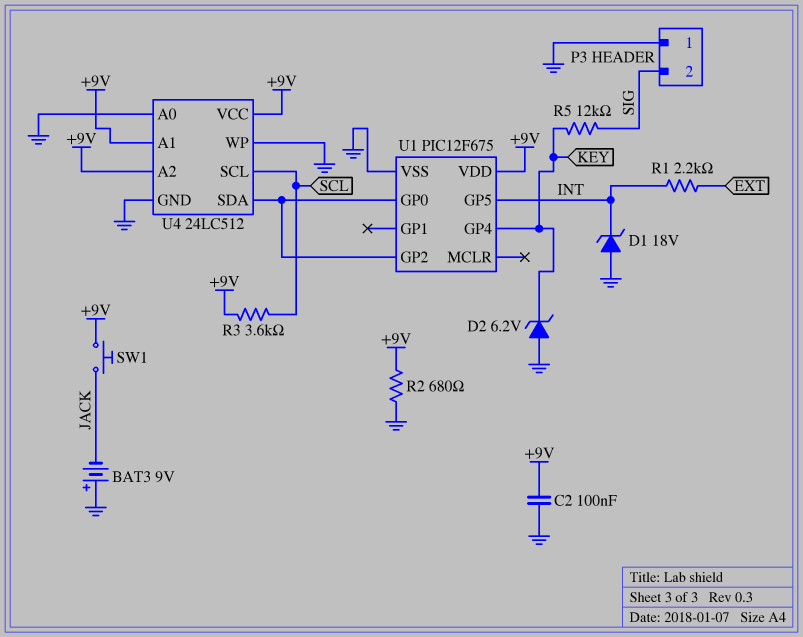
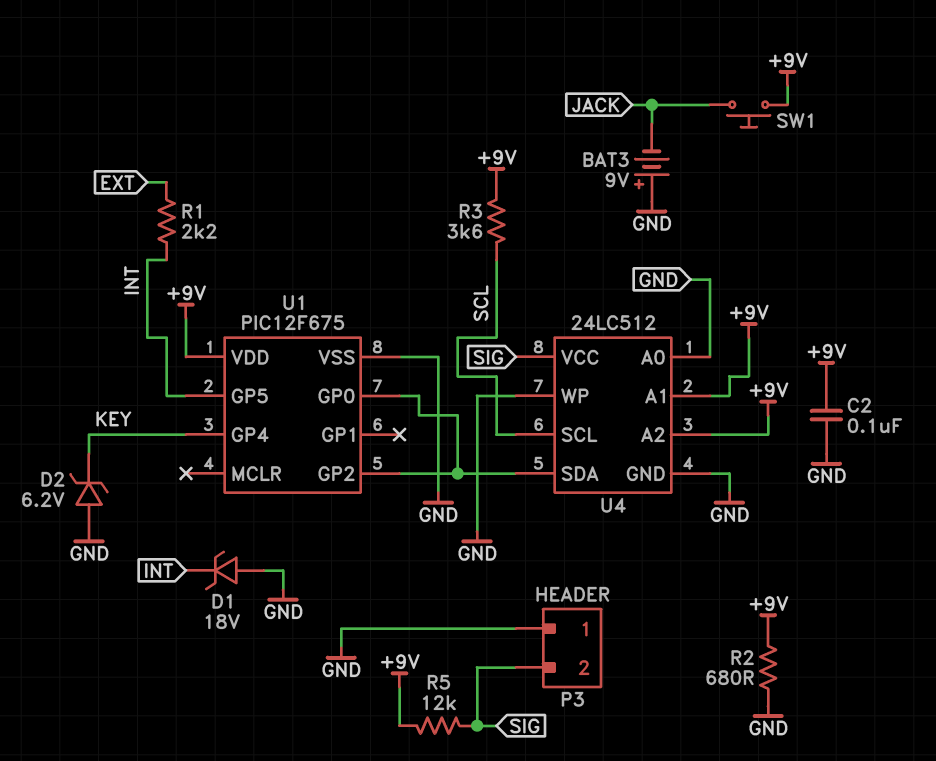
R5: 12k (KEY, SIG) -> 12k (+9V, SIG)
U4 pin VCC: +9V -> SIG

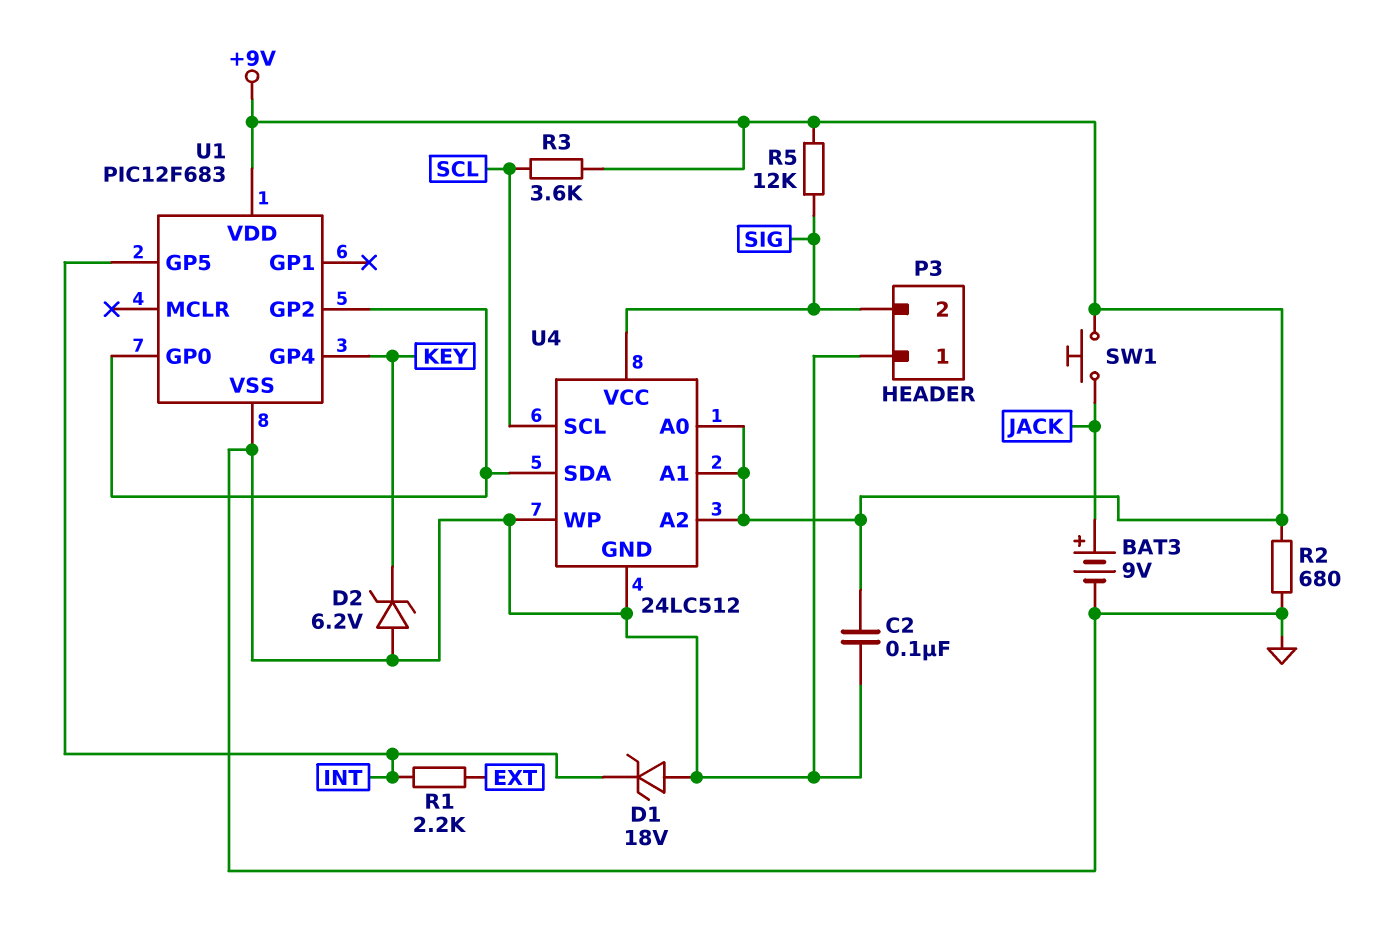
BAT3: 9V (plus GND, minus JACK) -> 9V (plus JACK, minus GND)
U1: PIC12F675 -> PIC12F683
U4 pin A0: GND -> +9V

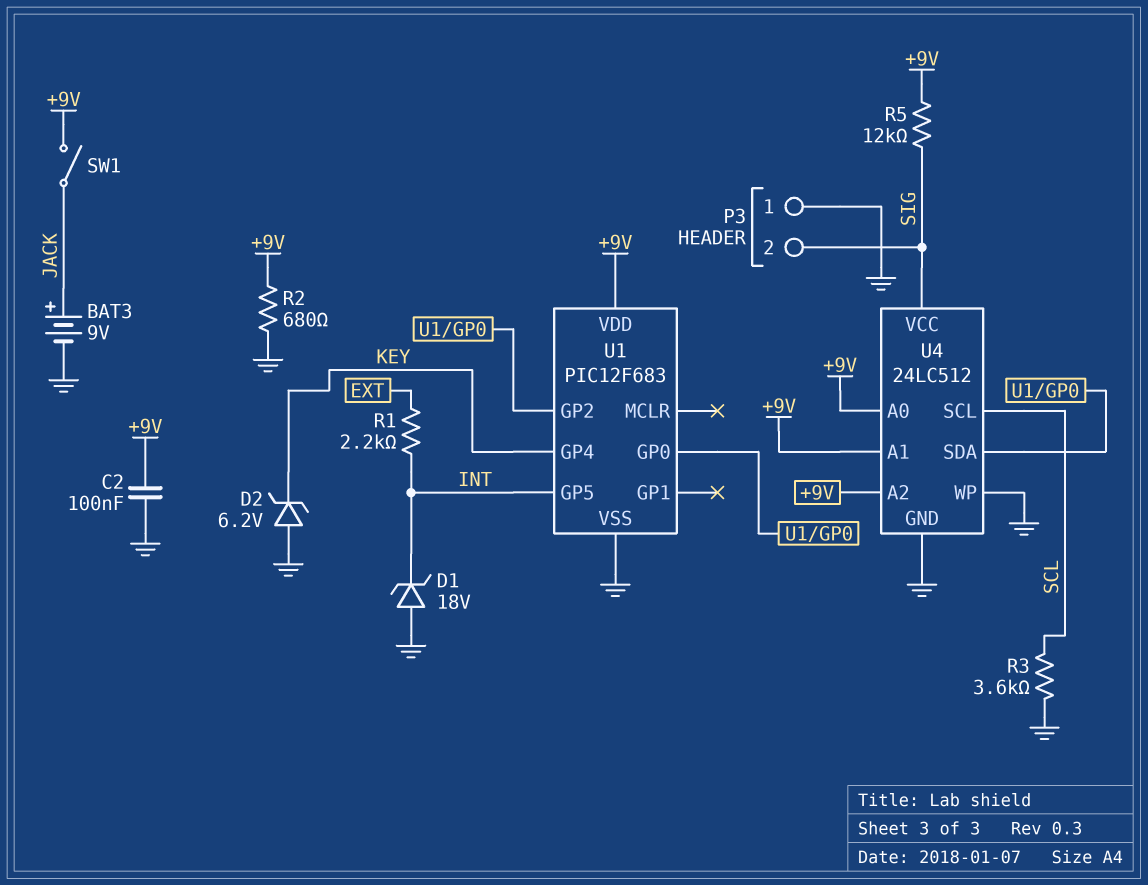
R3: 3.6k (+9V, SCL) -> 3.6k (GND, SCL)
SW1: button (+9V, JACK) -> switch (+9V, JACK)

